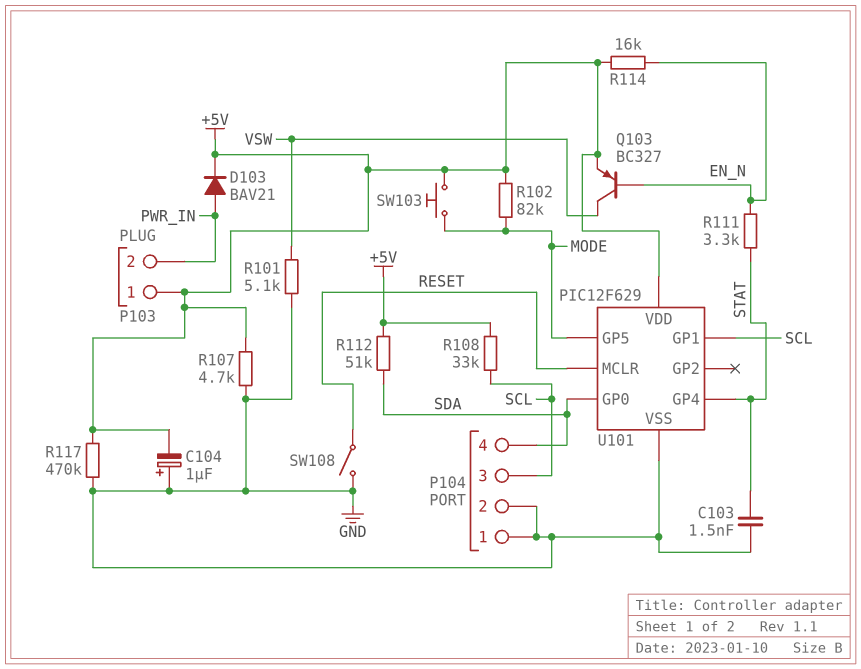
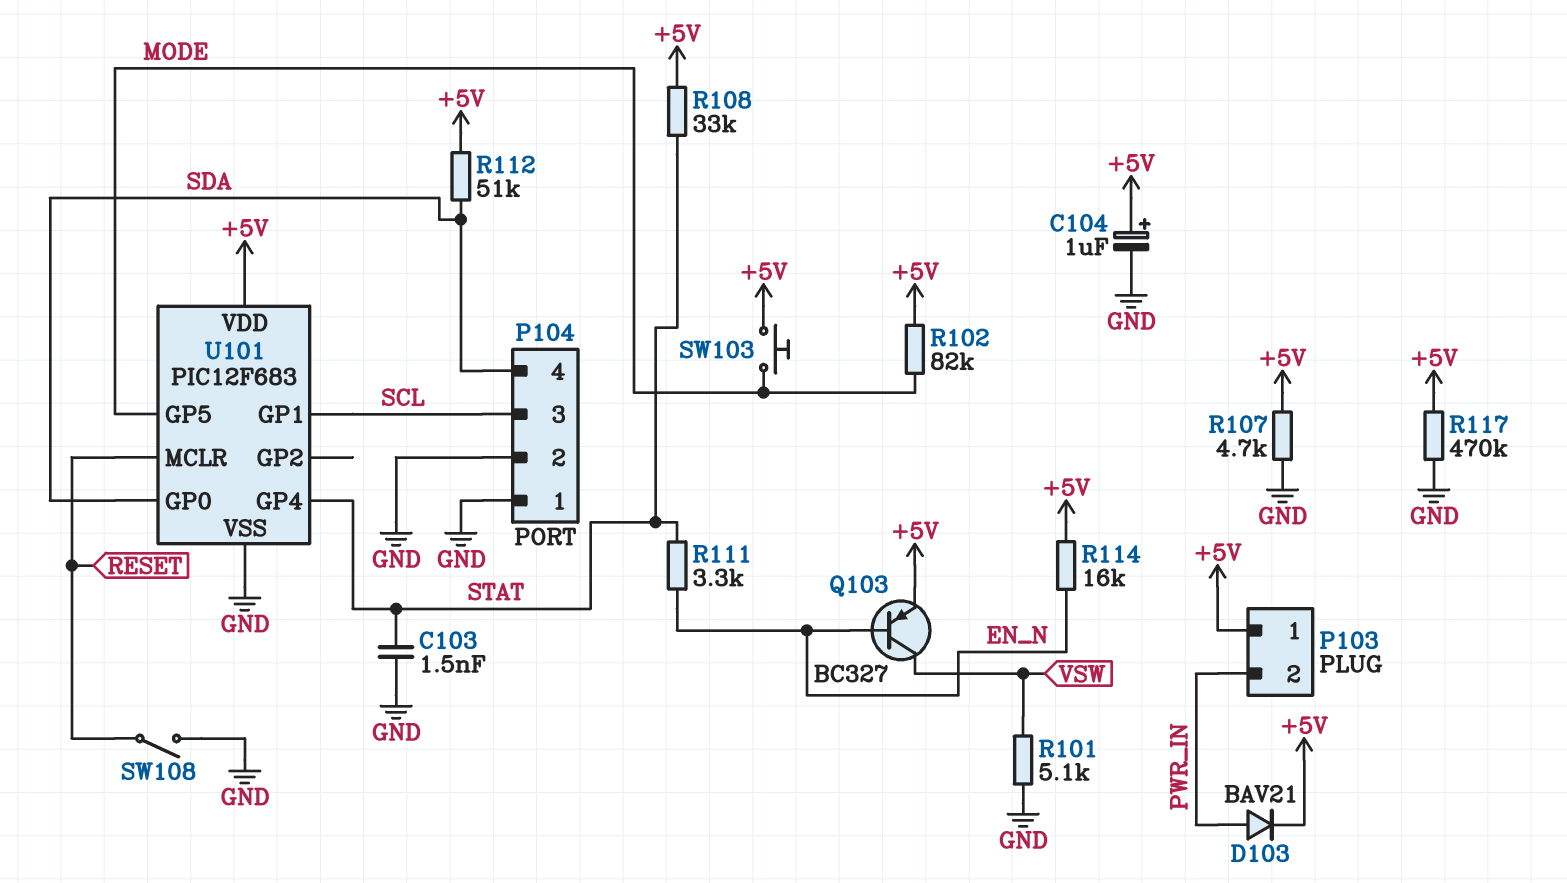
C104: 1uF (plus GND, minus +5V) -> 1uF (plus +5V, minus GND)
R108: 33k (+5V, SCL) -> 33k (+5V, STAT)
U101: PIC12F629 -> PIC12F683

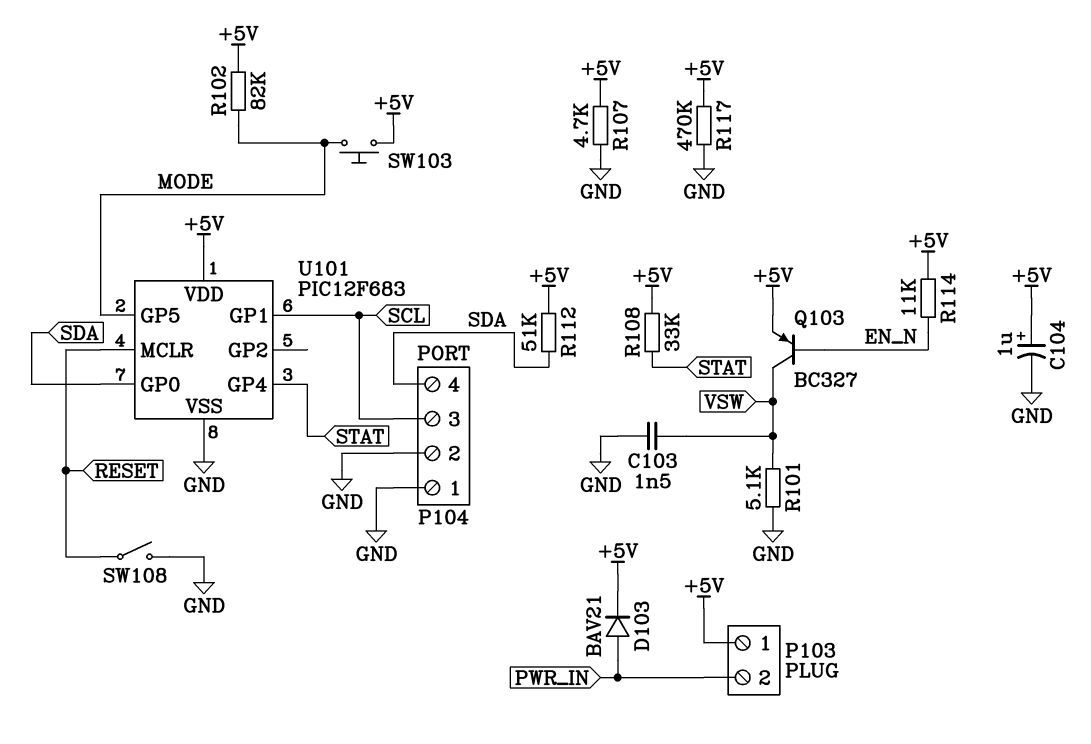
C103: 1.5nF (GND, STAT) -> 1.5nF (GND, VSW)
R111: 3.3k (EN_N, STAT) -> none
R114: 16k (+5V, EN_N) -> 11k (+5V, EN_N)

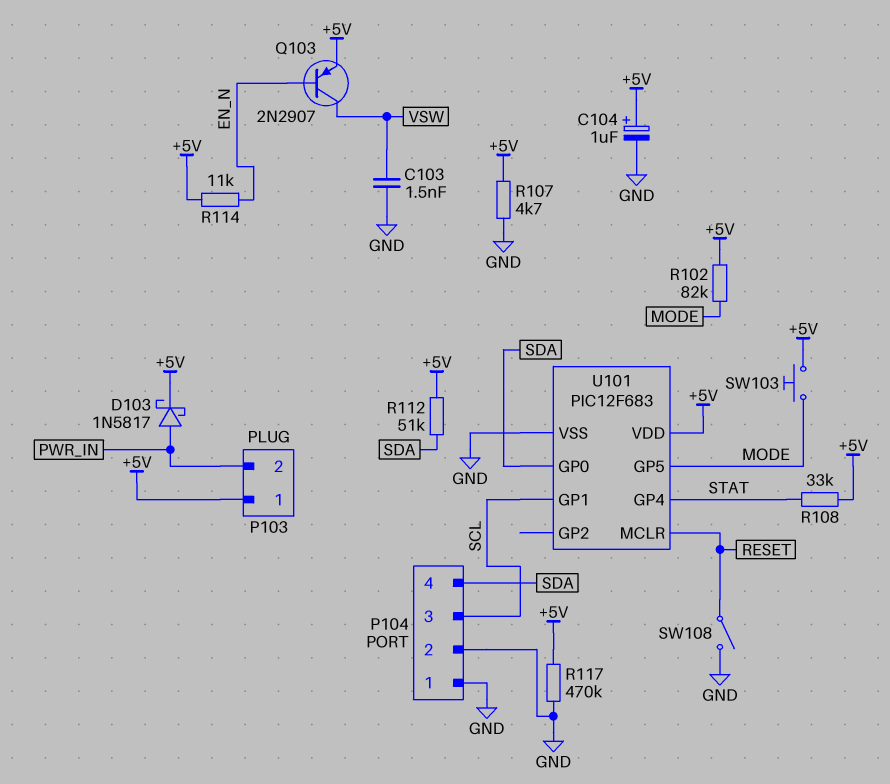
D103: diode BAV21 (A PWR_IN, K +5V) -> schottky 1N5817 (A PWR_IN, K +5V)
Q103: PNP BC327 (B EN_N, C VSW, E +5V) -> PNP 2N2907 (B EN_N, C VSW, E +5V)
R101: 5.1k (GND, VSW) -> none

